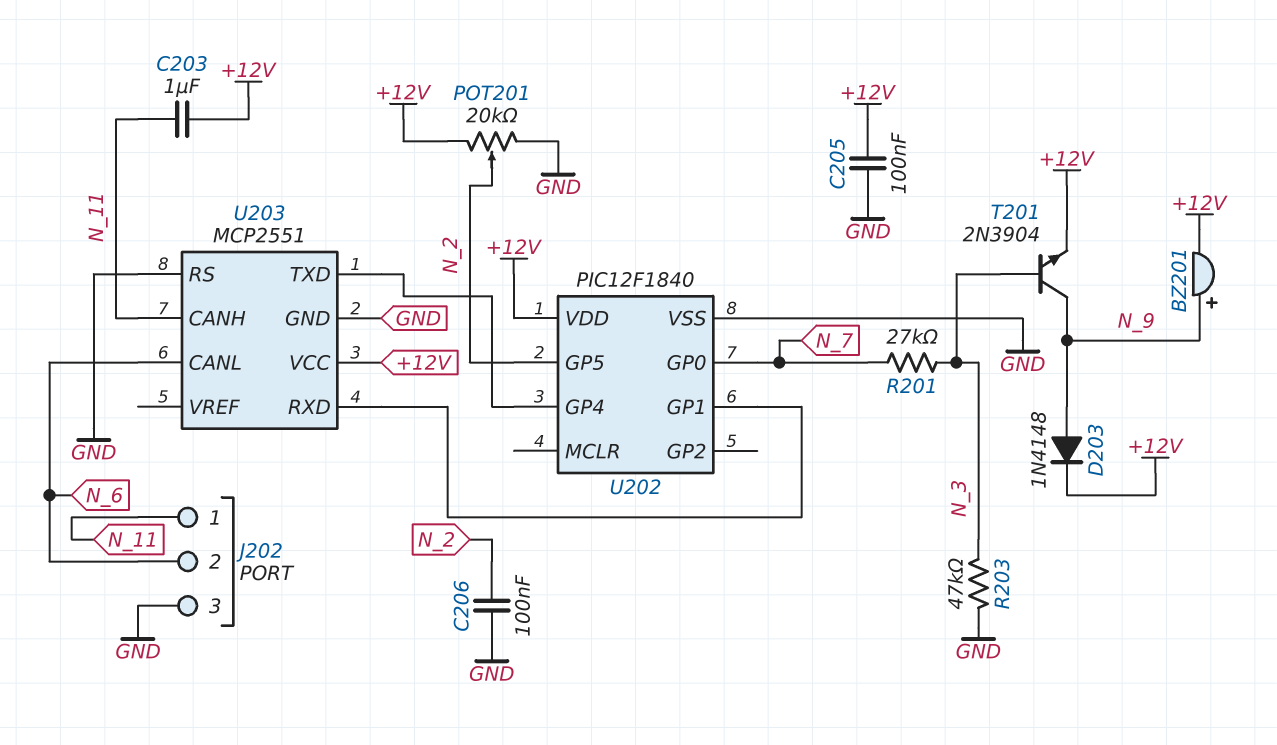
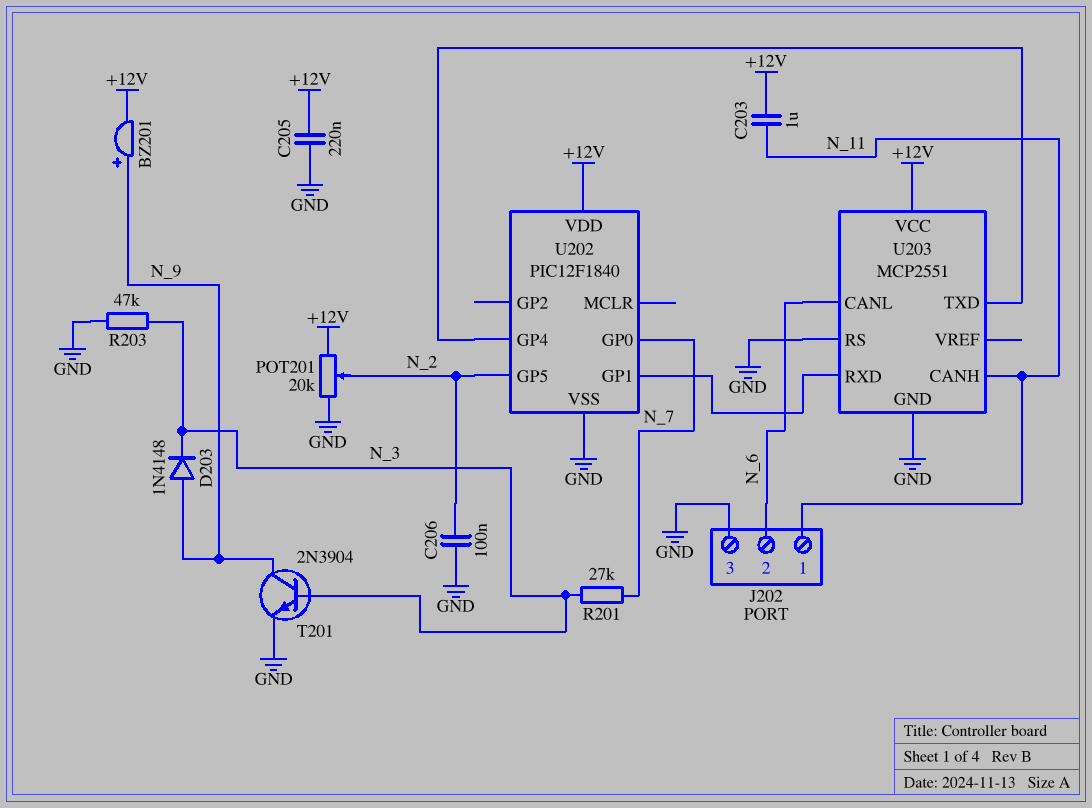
C205: 100nF (+12V, GND) -> 220nF (+12V, GND)
D203: diode 1N4148 (A N_9, K +12V) -> diode 1N4148 (A N_9, K N_3)
T201: NPN 2N3904 (B N_3, C N_9, E +12V) -> NPN 2N3904 (B N_3, C N_9, E GND)

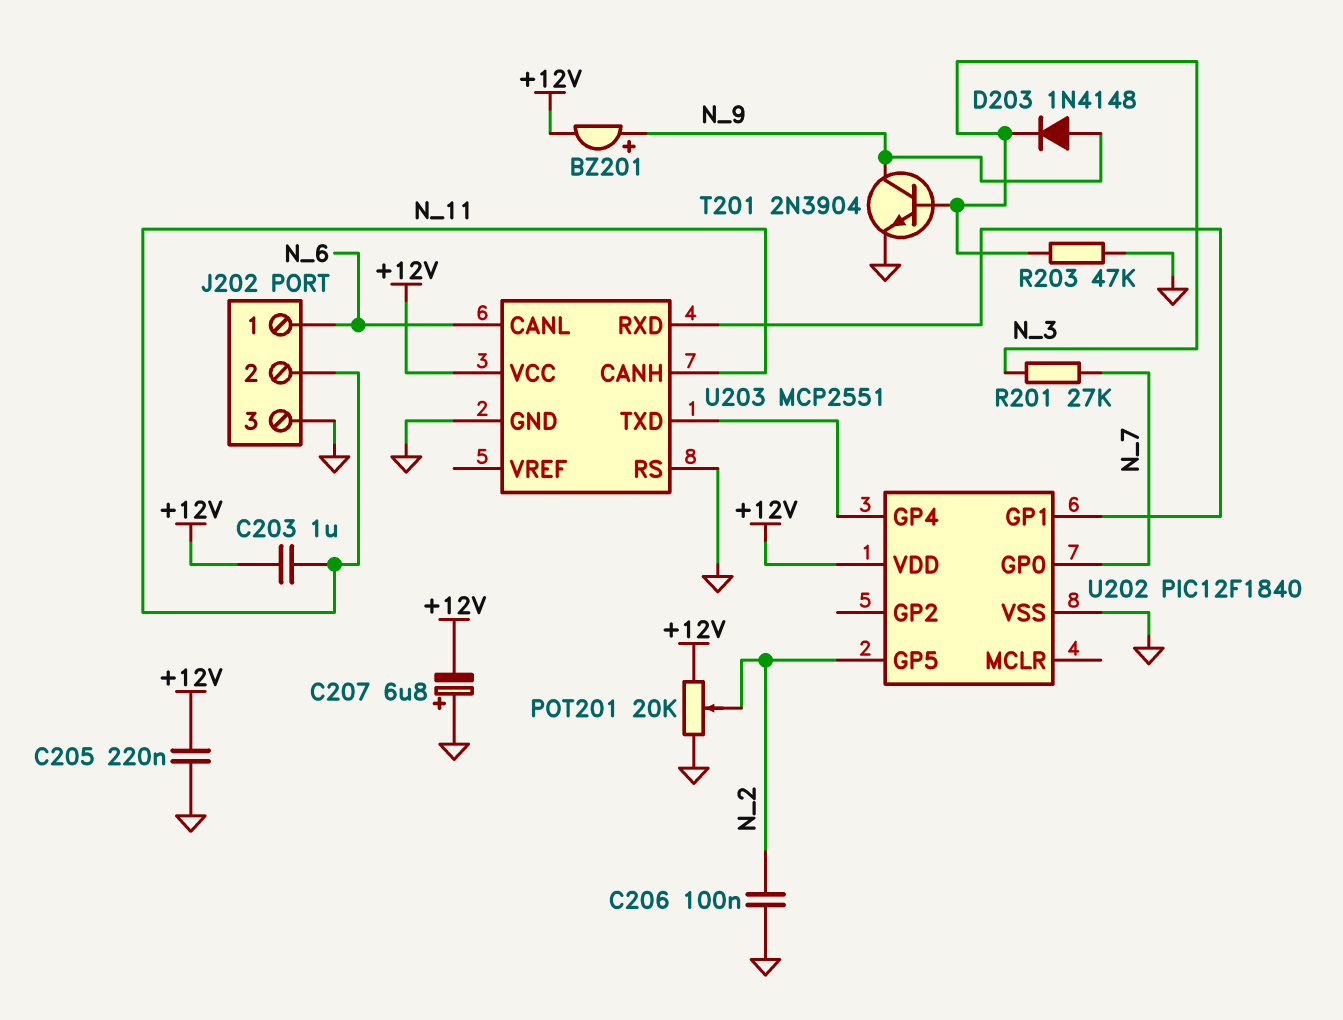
C207: none -> 6.8uF (plus GND, minus +12V)
J202 pin 1: N_11 -> N_6
J202 pin 2: N_6 -> N_11

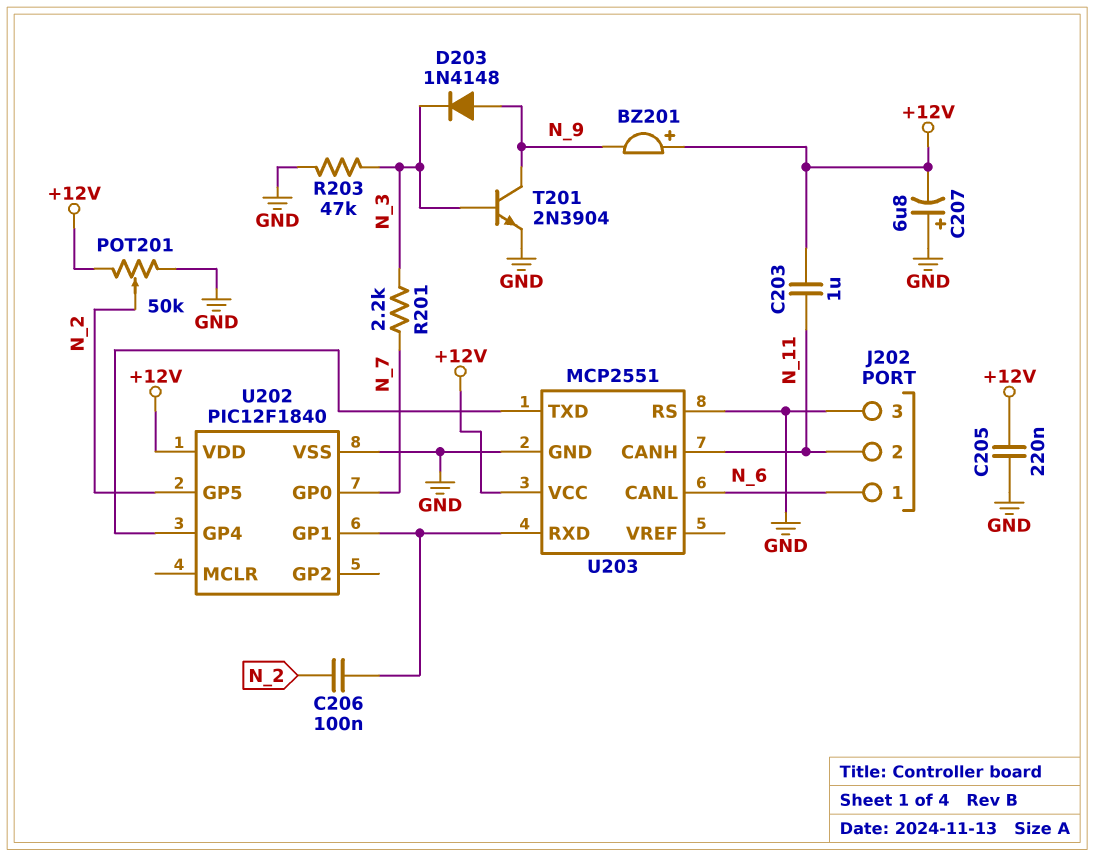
BZ201: buzzer (plus N_9, minus +12V) -> buzzer (plus +12V, minus N_9)
C206: 100nF (GND, N_2) -> 100nF (N_2, U202/GP1)
POT201: 20k (+12V, GND, wiper N_2) -> 50k (+12V, GND, wiper N_2)
R201: 27k (N_3, N_7) -> 2.2k (N_3, N_7)

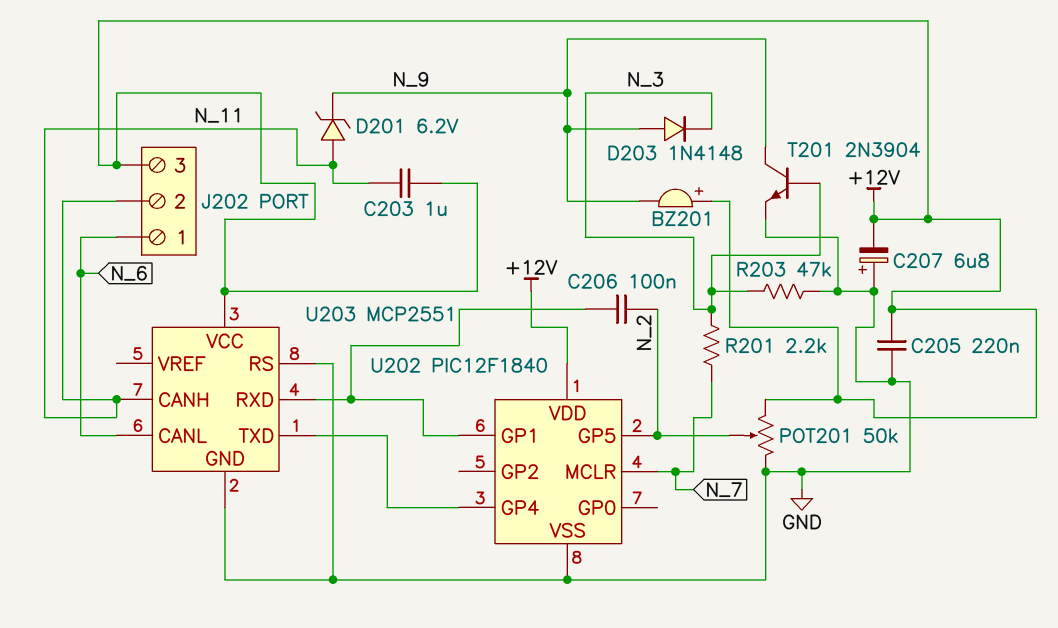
D201: none -> zener 6.2V (A N_11, K N_9)
J202 pin 3: GND -> +12V
U202 pin GP0: N_7 -> none
U202 pin MCLR: none -> N_7

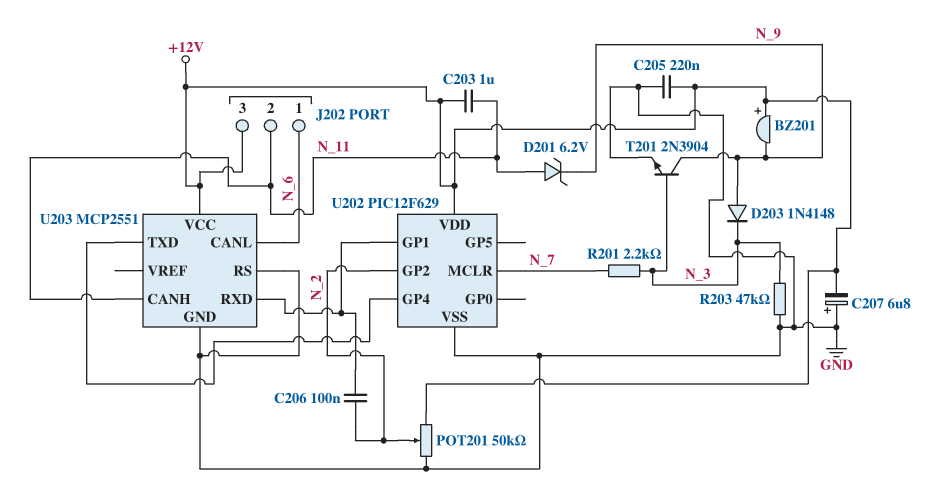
U202: PIC12F1840 -> PIC12F629
U202 pin GP2: none -> N_2
U202 pin GP5: N_2 -> none

